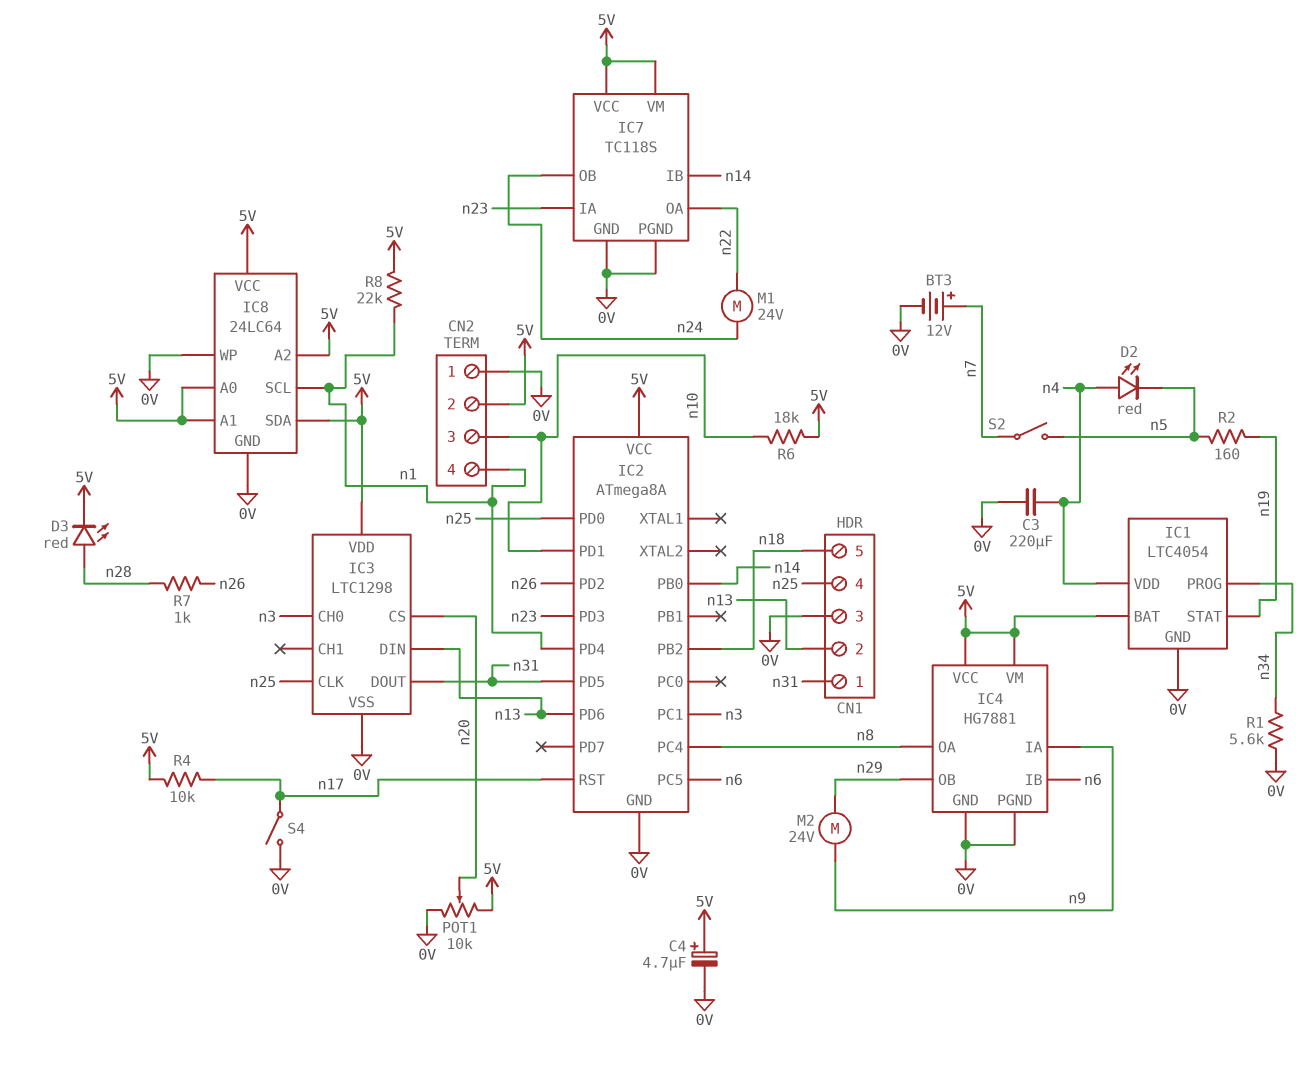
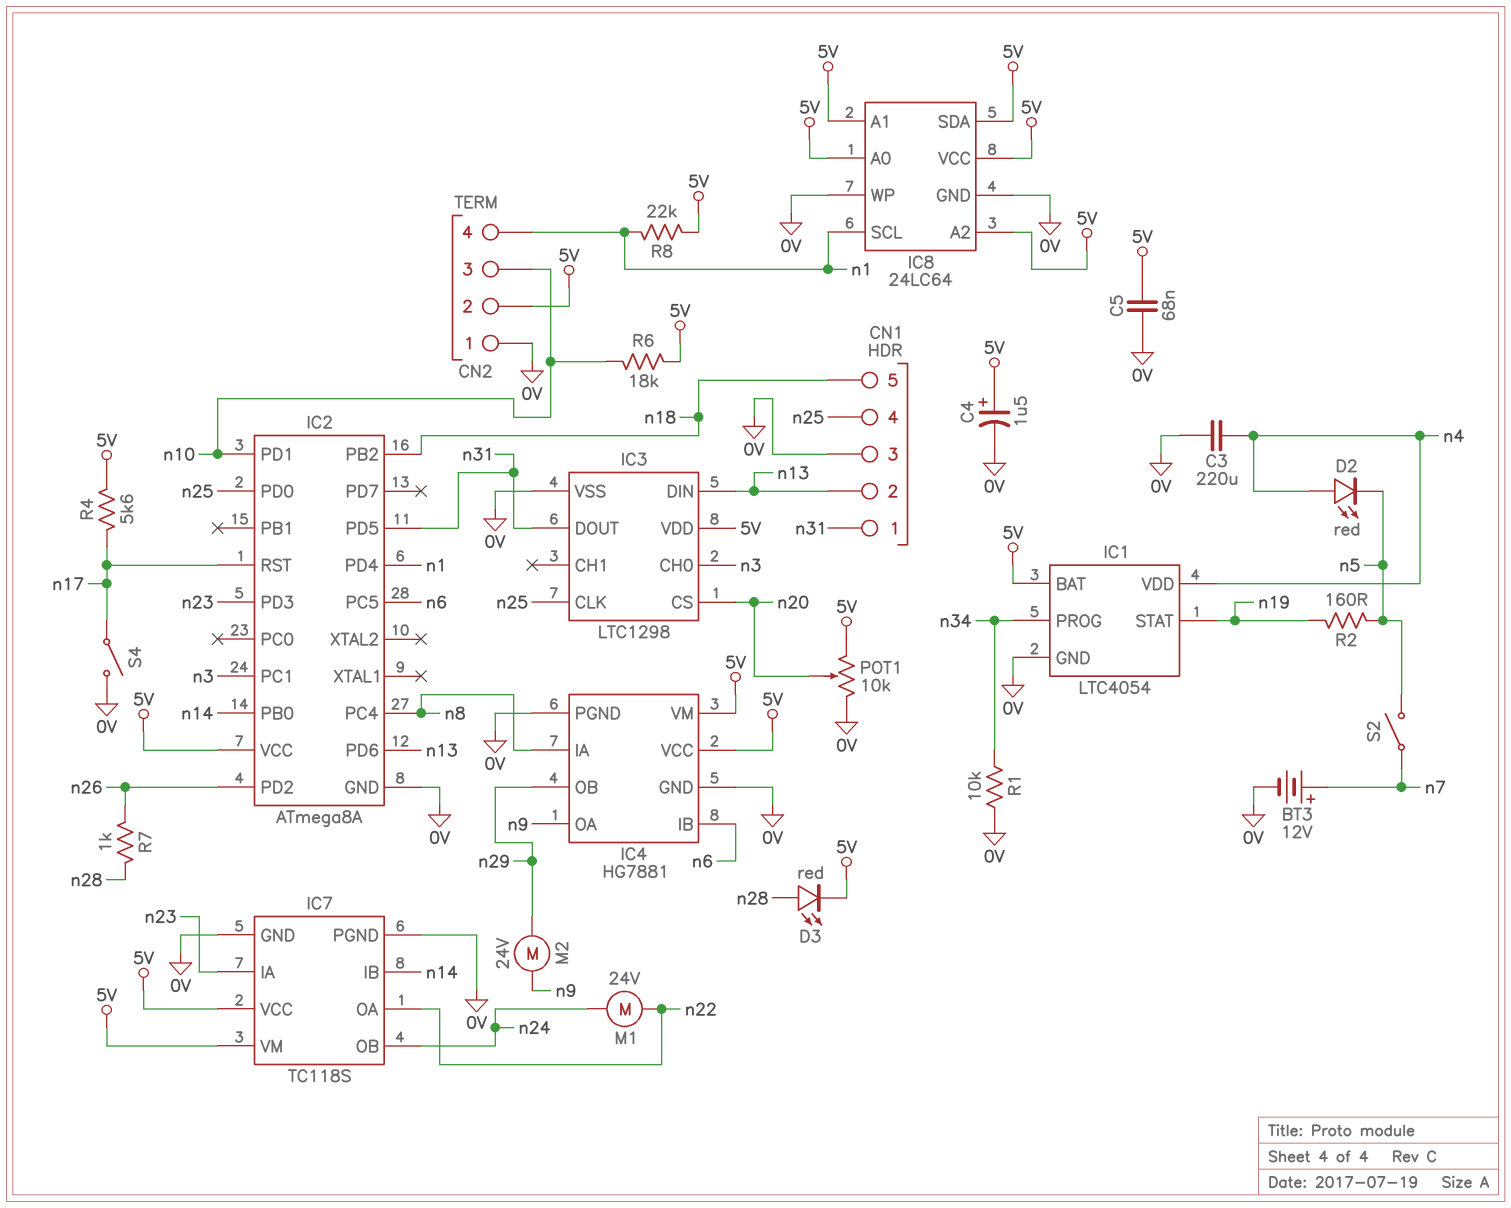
C4: 4.7uF (plus 5V, minus 0V) -> 1.5uF (plus 5V, minus 0V)
C5: none -> 68nF (0V, 5V)
IC4 pin IA: n9 -> n8
IC4 pin OA: n8 -> n9
R1: 5.6k (0V, n34) -> 10k (0V, n34)
R4: 10k (5V, n17) -> 5.6k (5V, n17)

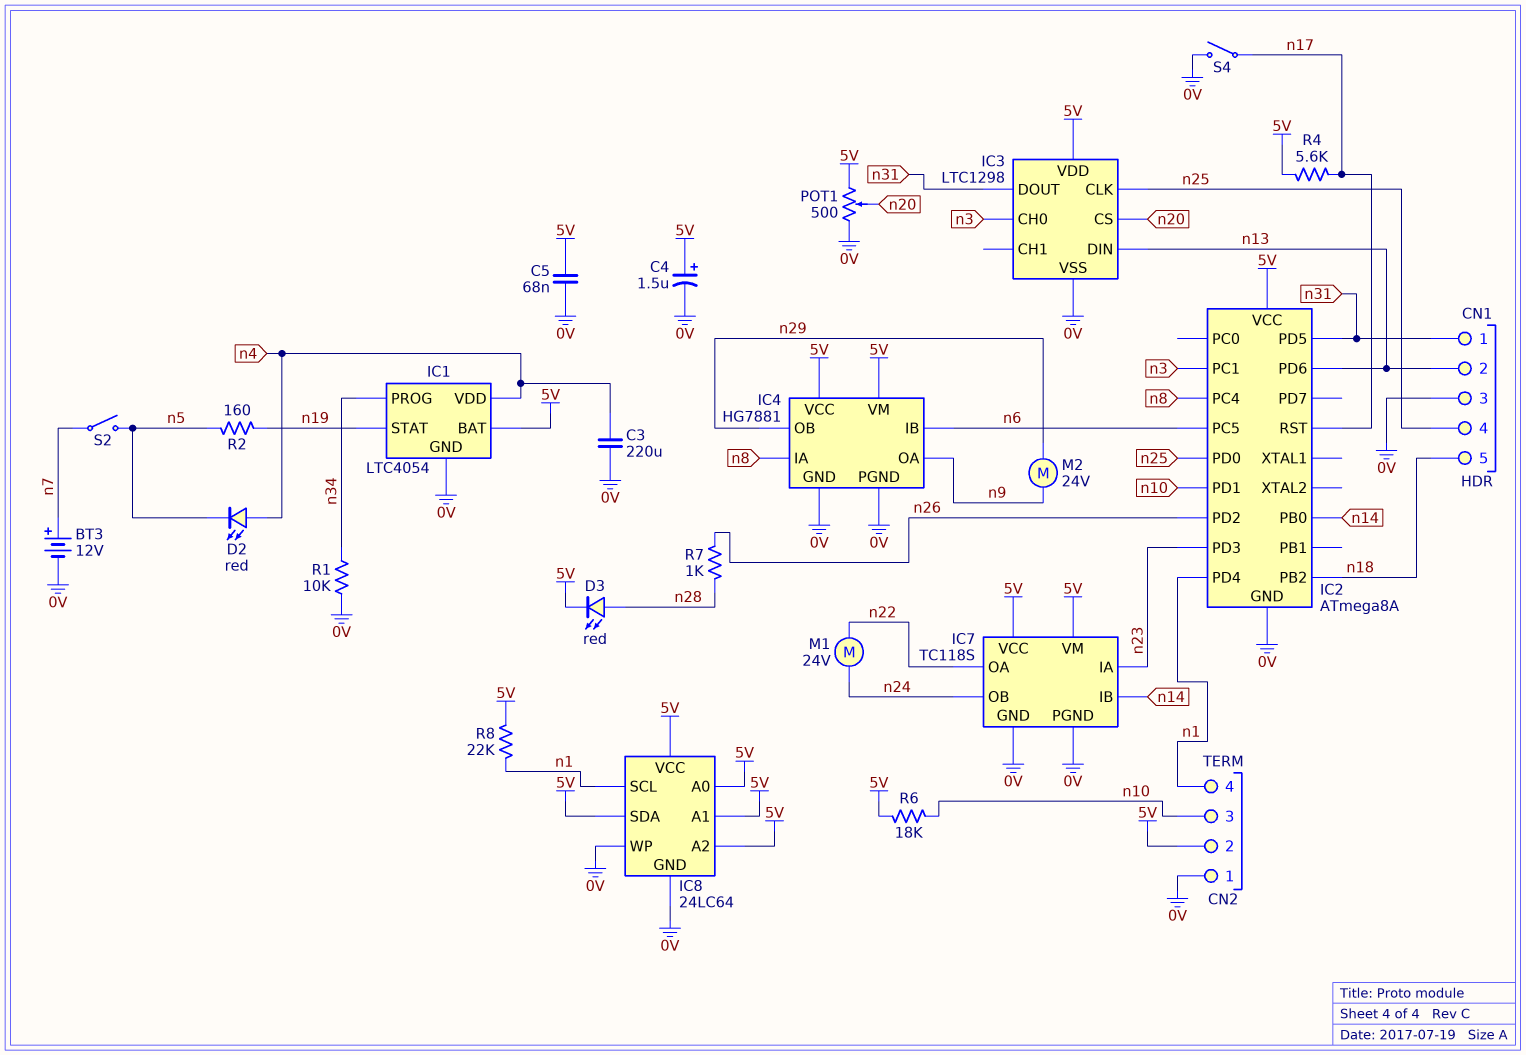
POT1: 10k (0V, 5V, wiper n20) -> 500 (0V, 5V, wiper n20)

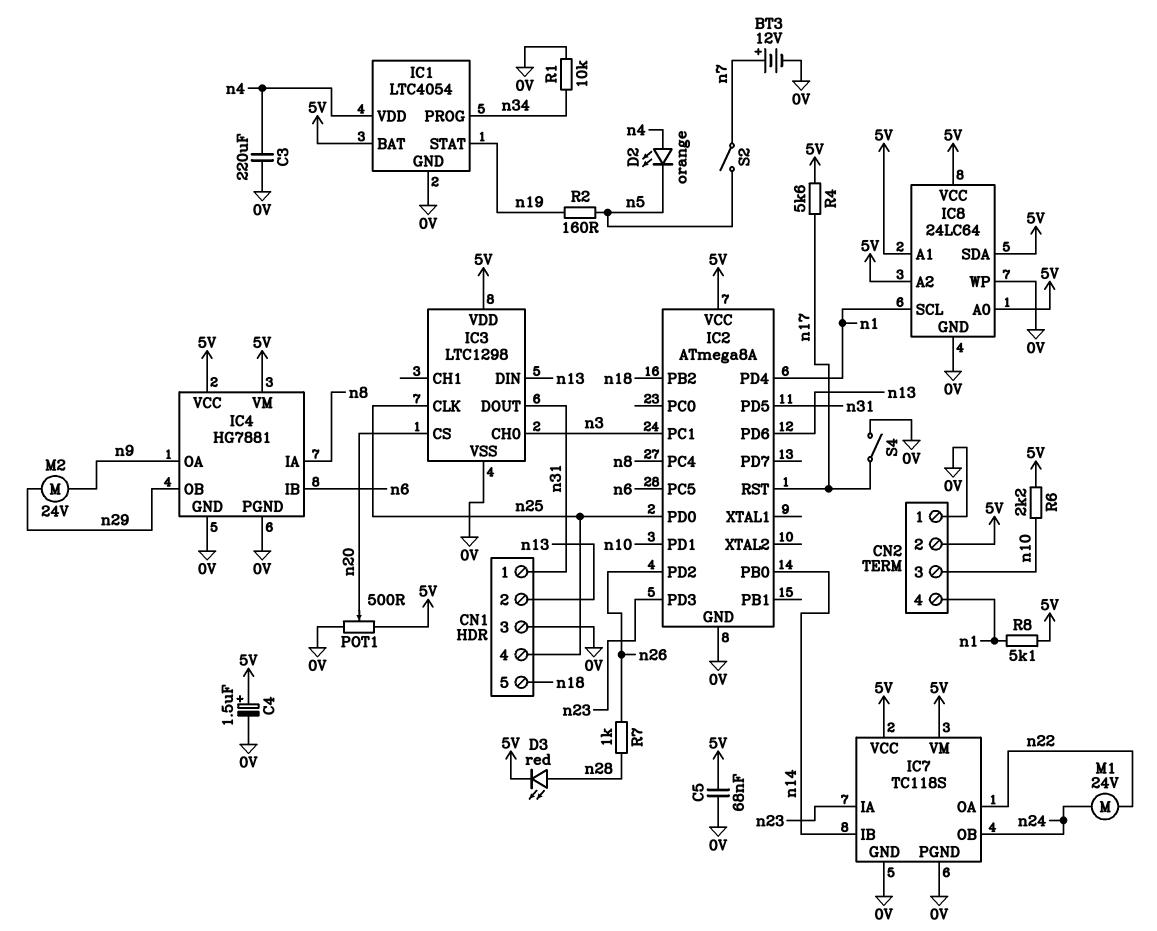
D2: LED red (A n4, K n5) -> LED orange (A n4, K n5)
R6: 18k (5V, n10) -> 2.2k (5V, n10)
R8: 22k (5V, n1) -> 5.1k (5V, n1)

